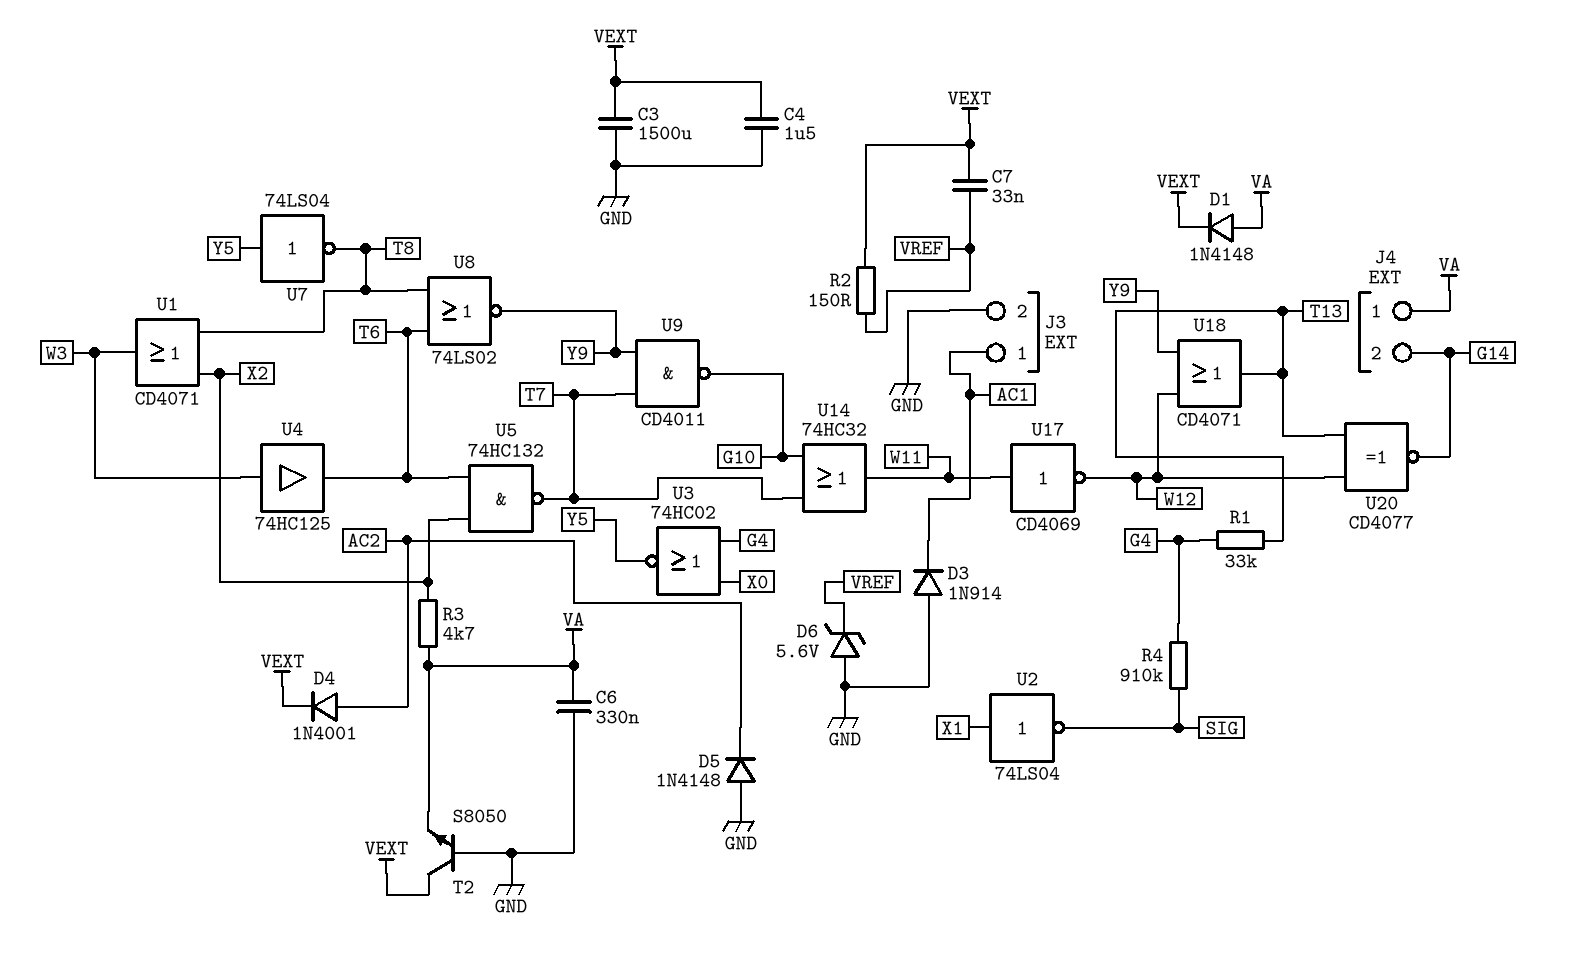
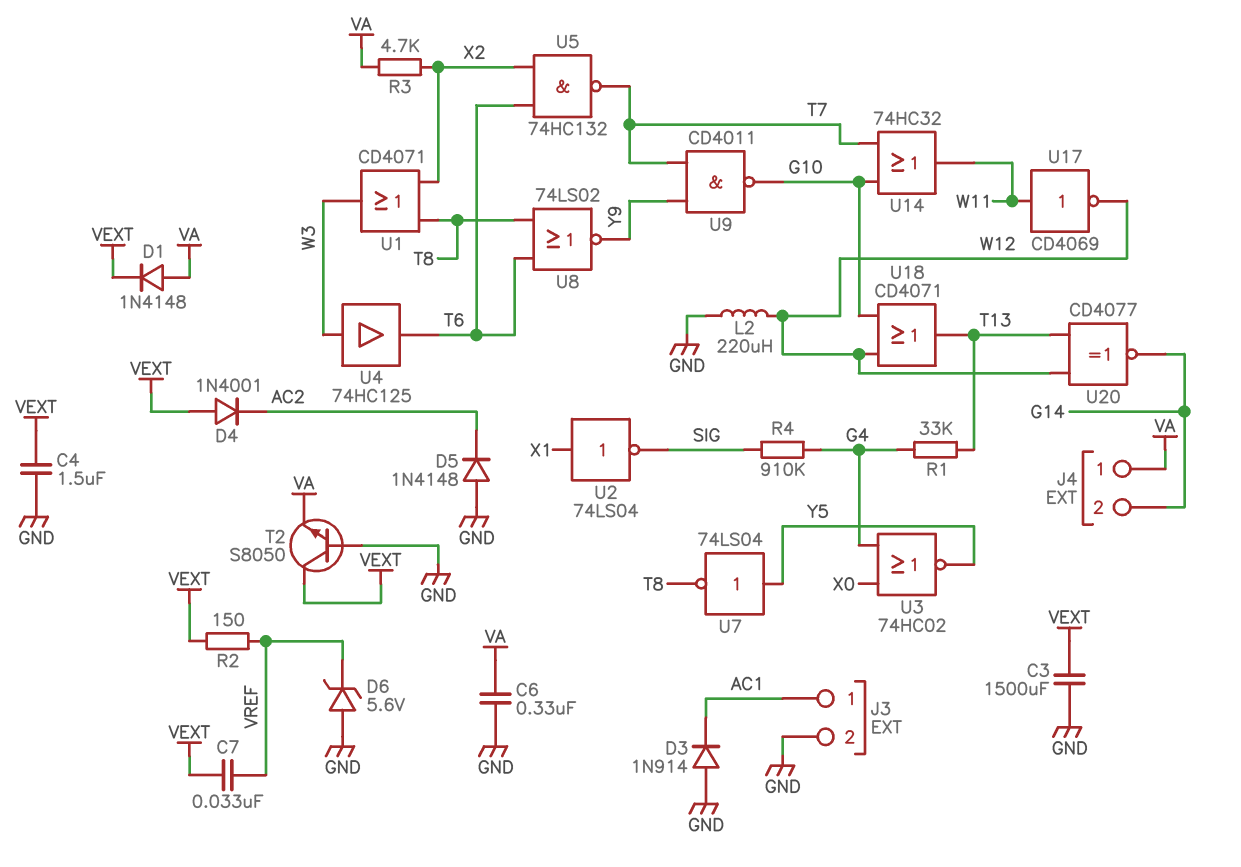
D4: diode 1N4001 (A AC2, K VEXT) -> diode 1N4001 (A VEXT, K AC2)
L2: none -> 220uH (GND, W12)
U18: OR CD4071 (in W12, in Y9, out T13) -> OR CD4071 (in G10, in W12, out T13)

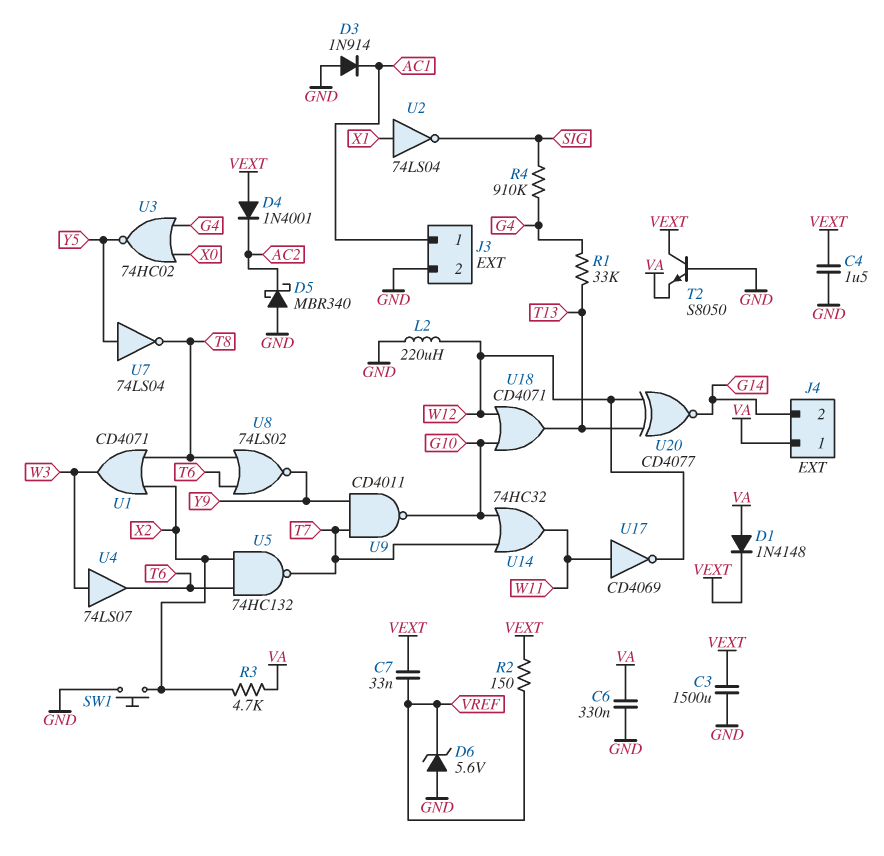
D5: diode 1N4148 (A GND, K AC2) -> schottky MBR340 (A GND, K AC2)
SW1: none -> button (GND, X2)
U4: buffer 74HC125 (in W3, out T6) -> buffer 74LS07 (in W3, out T6)

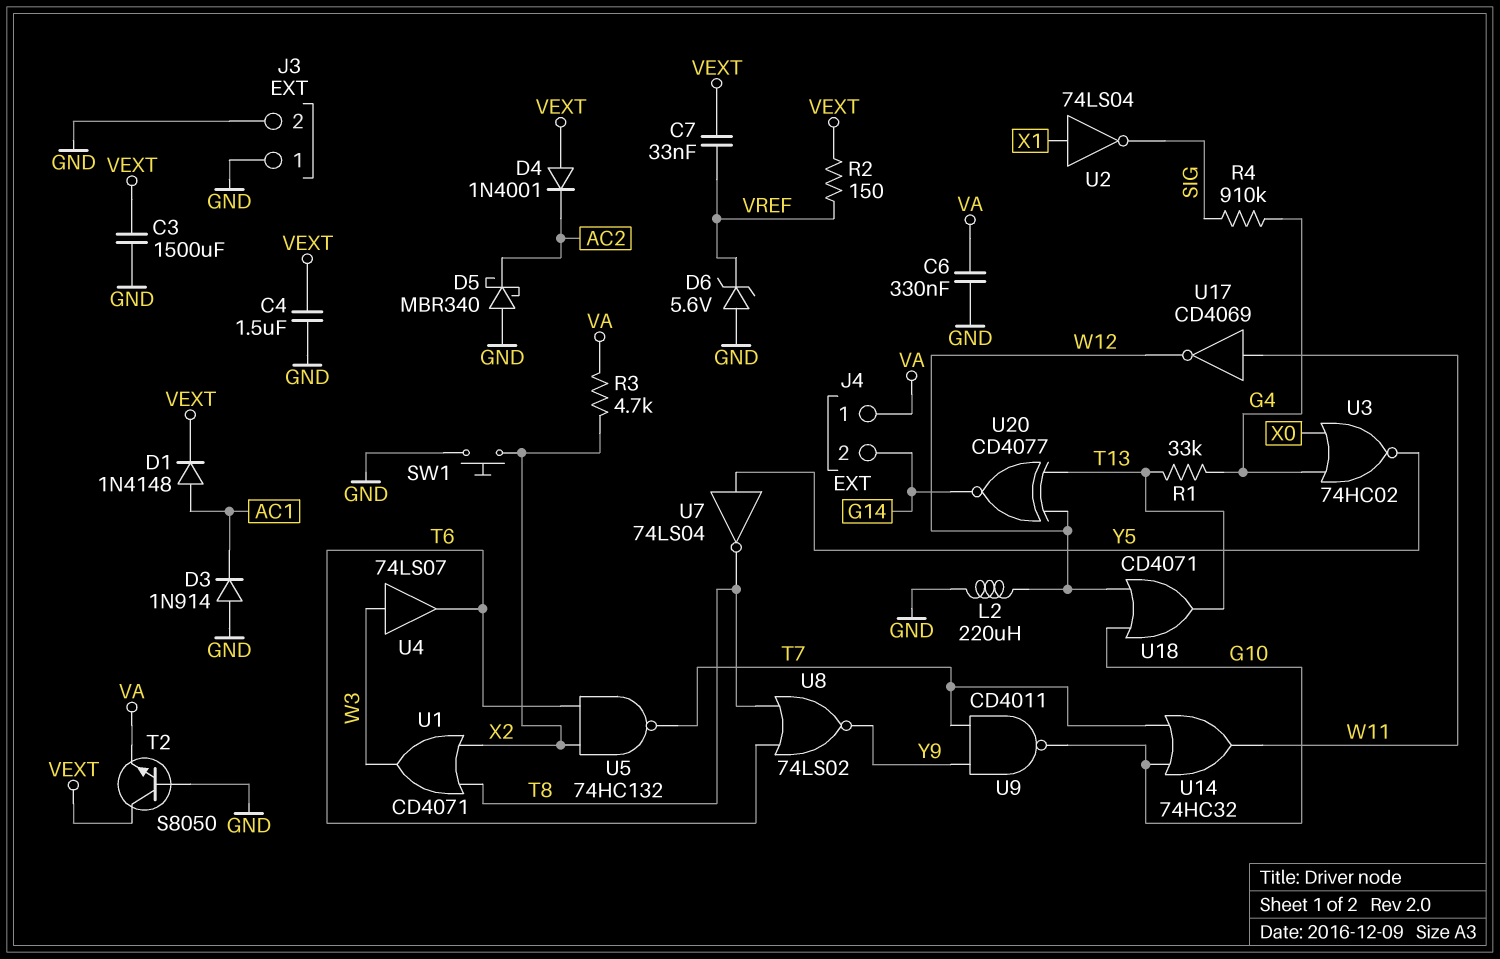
D1: diode 1N4148 (A VA, K VEXT) -> diode 1N4148 (A AC1, K VEXT)
J3 pin 1: AC1 -> GND

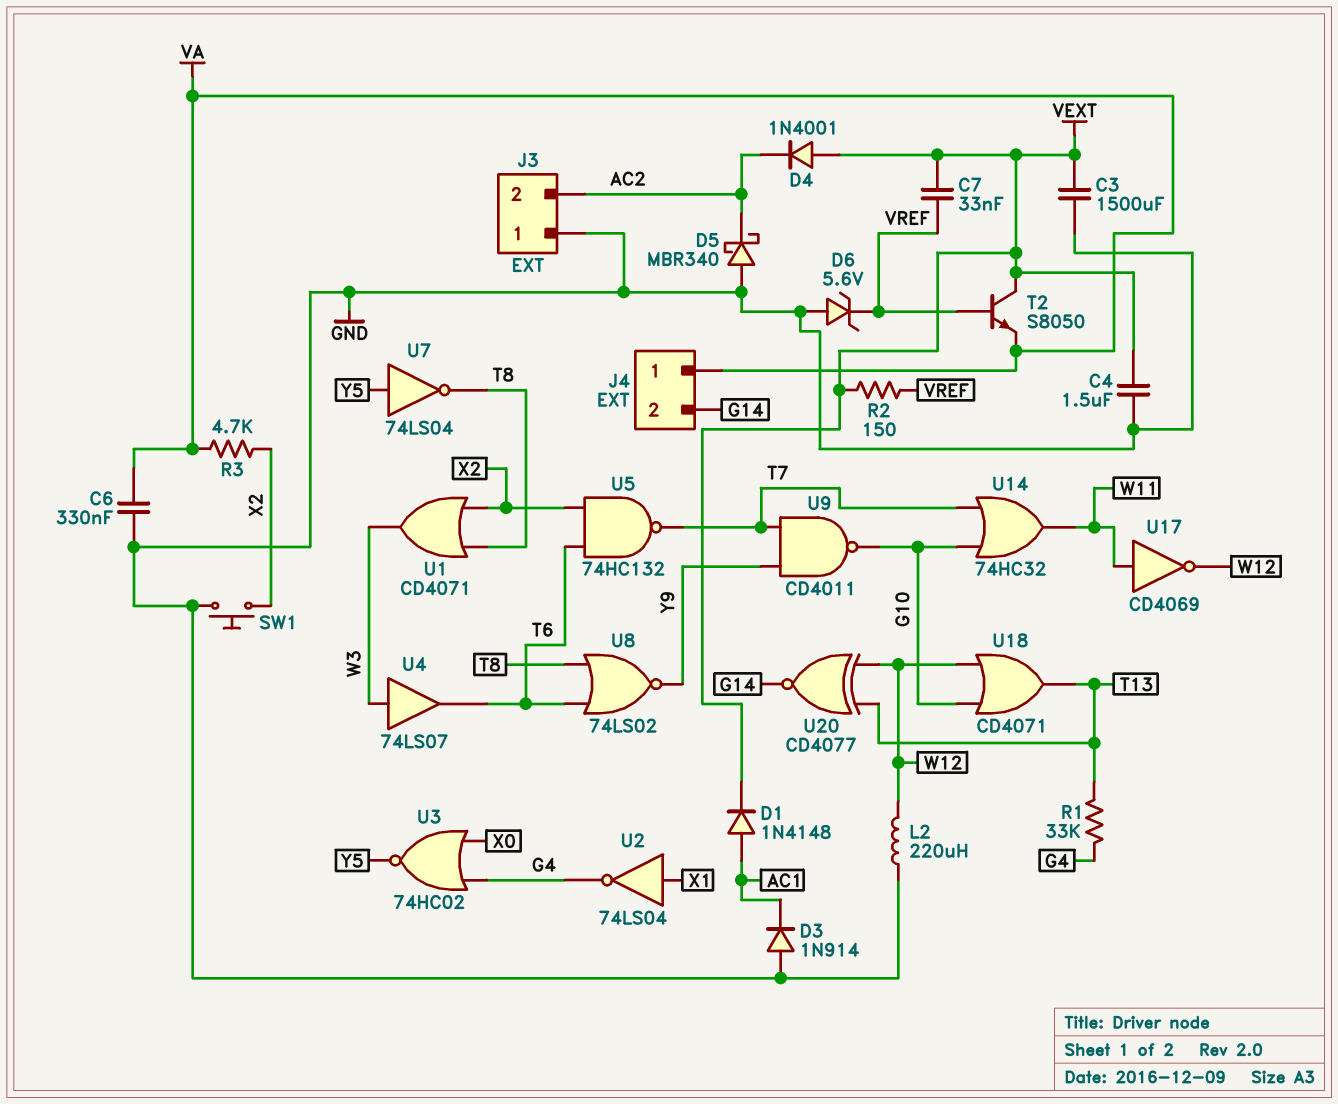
J3 pin 2: GND -> AC2
R4: 910k (G4, SIG) -> none
T2: NPN S8050 (B GND, C VEXT, E VA) -> NPN S8050 (B VREF, C VEXT, E VA)
U2: NOT 74LS04 (in X1, out SIG) -> NOT 74LS04 (in X1, out G4)

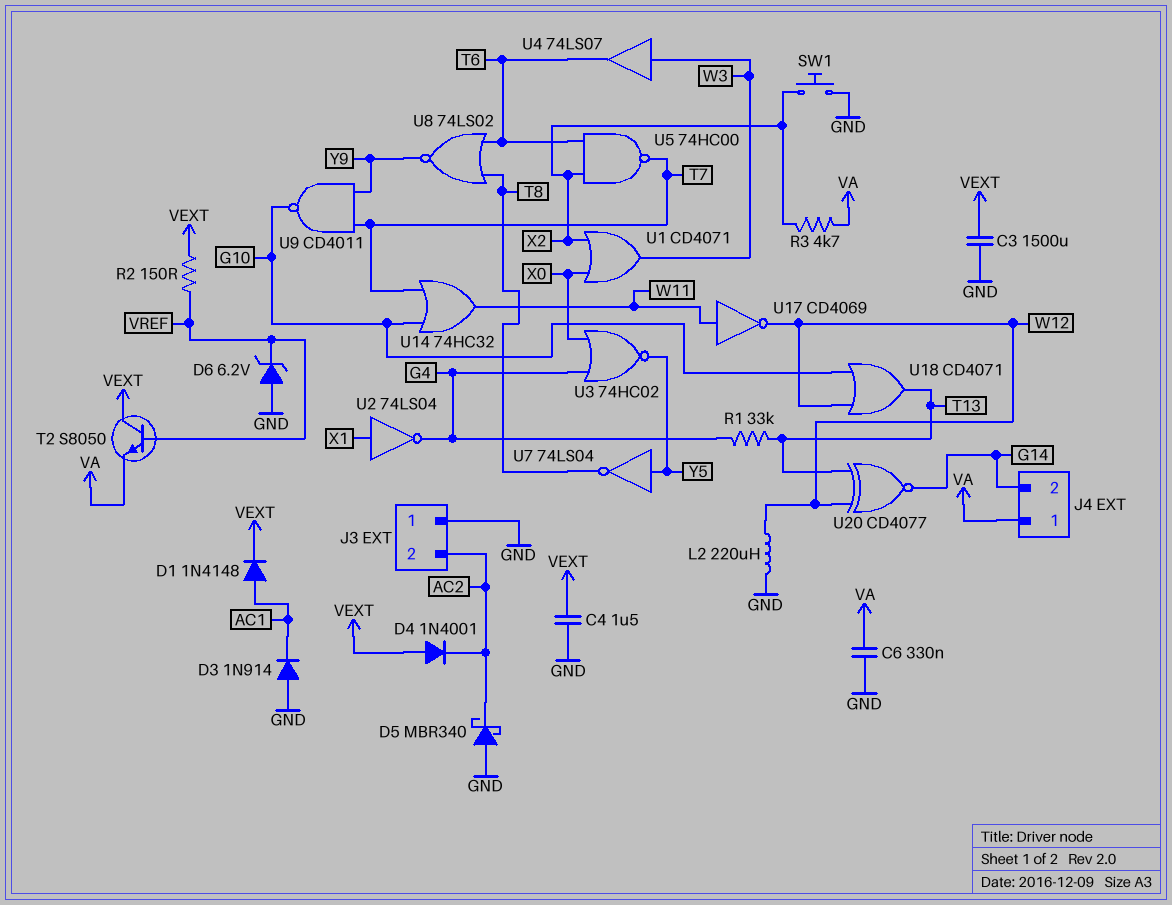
C7: 33nF (VEXT, VREF) -> none
D6: zener 5.6V (A GND, K VREF) -> zener 6.2V (A GND, K VREF)
U1: OR CD4071 (in T8, in X2, out W3) -> OR CD4071 (in X0, in X2, out W3)
U5: NAND 74HC132 (in T6, in X2, out T7) -> NAND 74HC00 (in T6, in X2, out T7)

